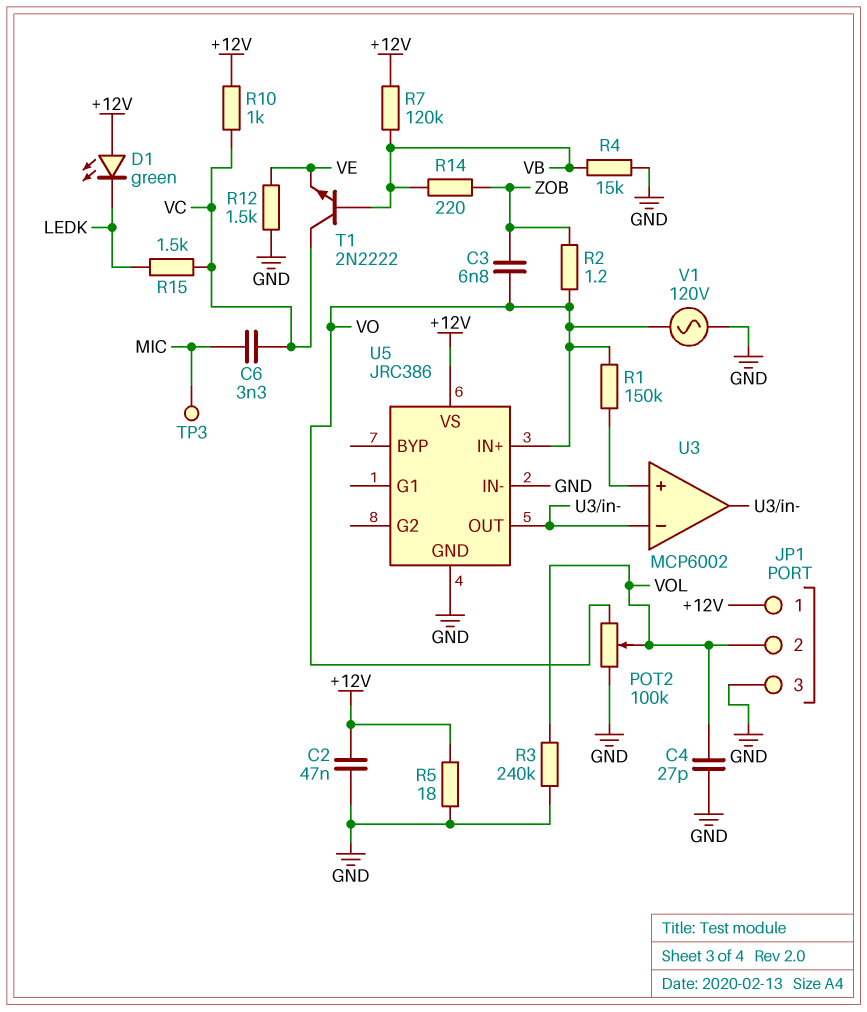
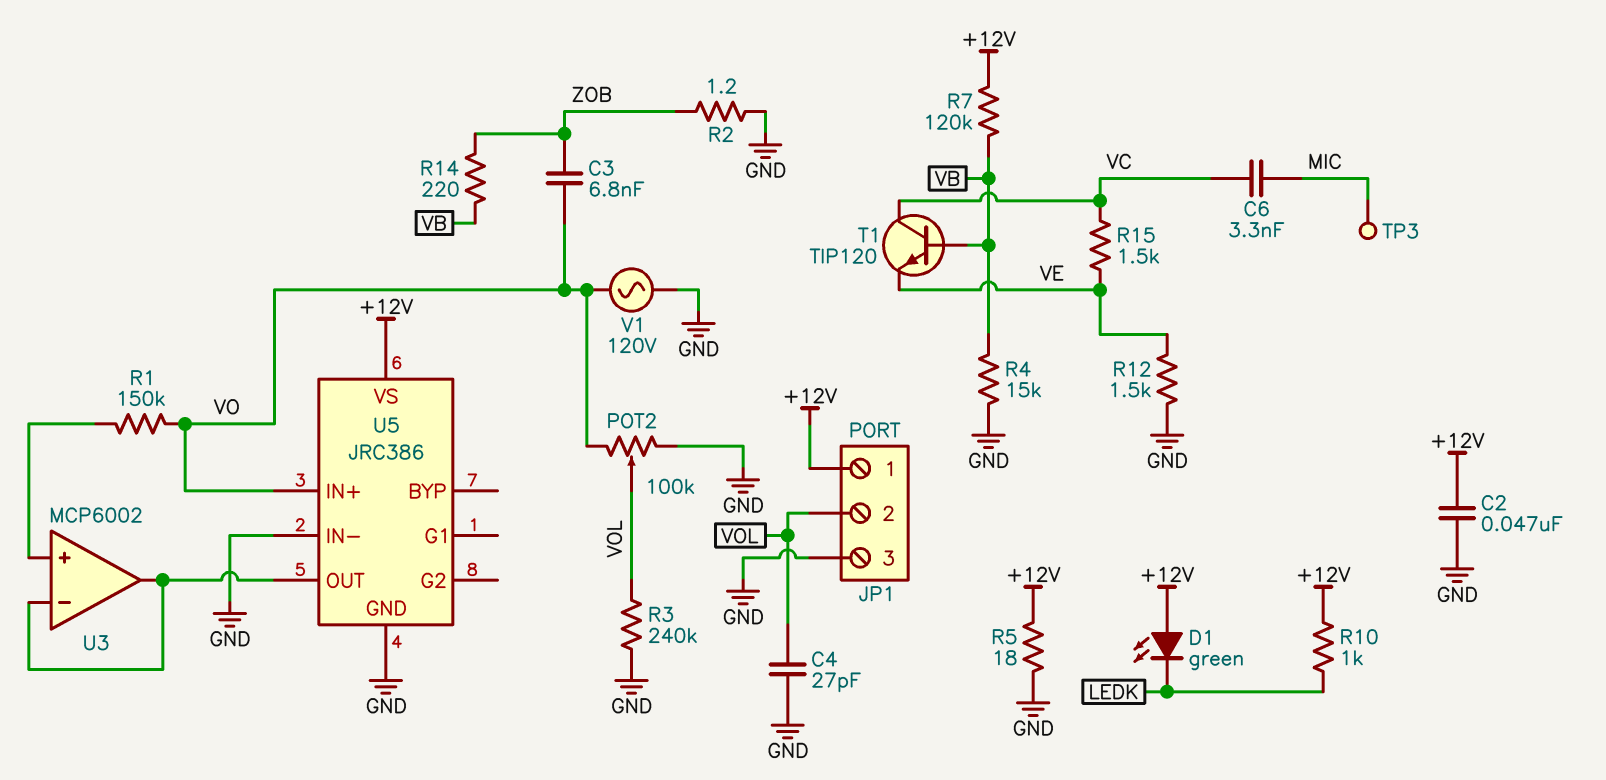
R2: 1.2 (VO, ZOB) -> 1.2 (GND, ZOB)
R10: 1k (+12V, VC) -> 1k (+12V, LEDK)
R15: 1.5k (LEDK, VC) -> 1.5k (VC, VE)
T1: NPN 2N2222 (B VB, C VC, E VE) -> NPN TIP120 (B VB, C VC, E VE)

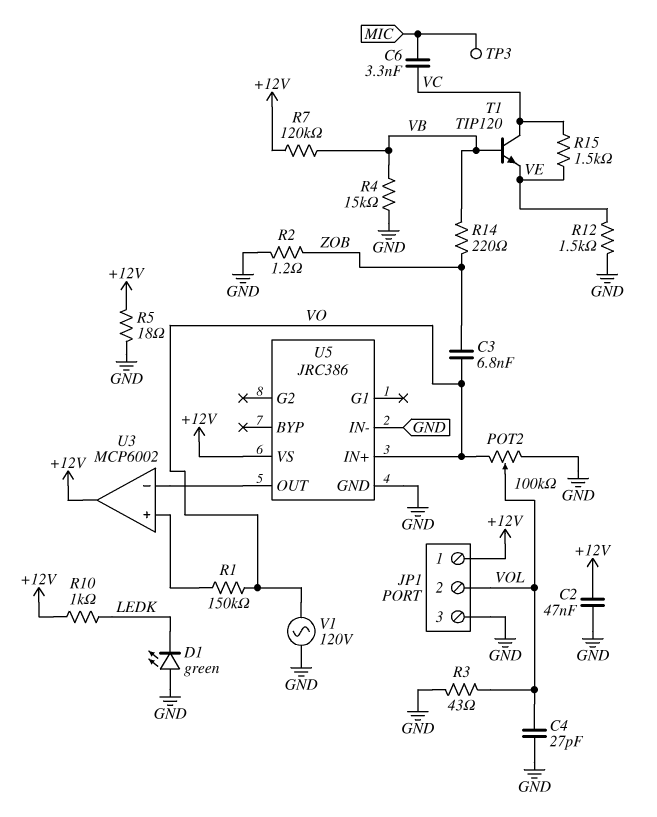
D1: LED green (A +12V, K LEDK) -> LED green (A GND, K LEDK)
R3: 240k (GND, VOL) -> 43 (GND, VOL)
U3 pin out: U3/in- -> +12V

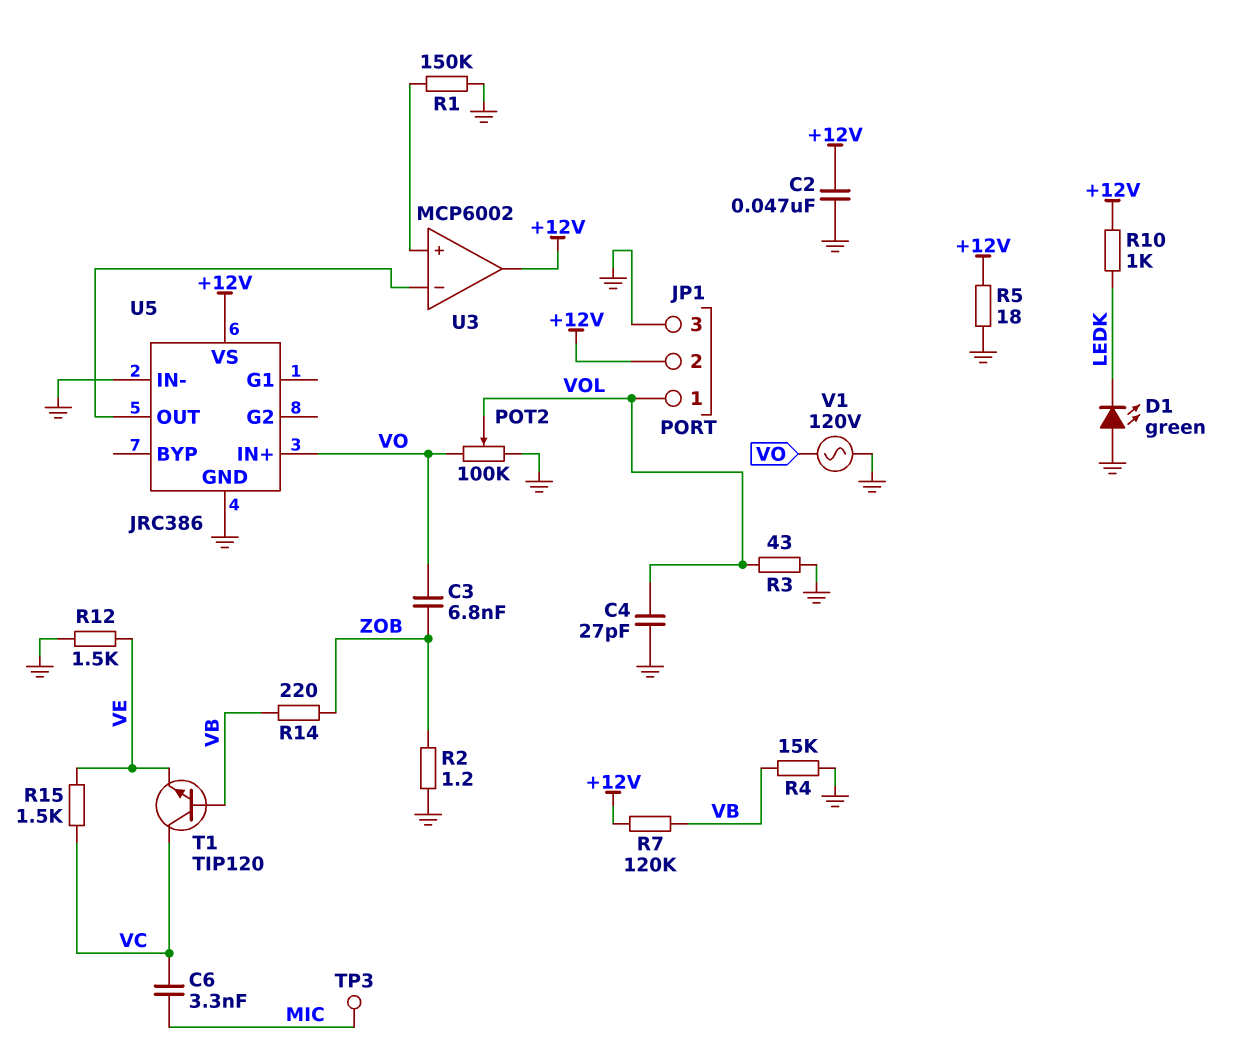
JP1 pin 1: +12V -> VOL
JP1 pin 2: VOL -> +12V
R1: 150k (U3/in+, VO) -> 150k (GND, U3/in+)

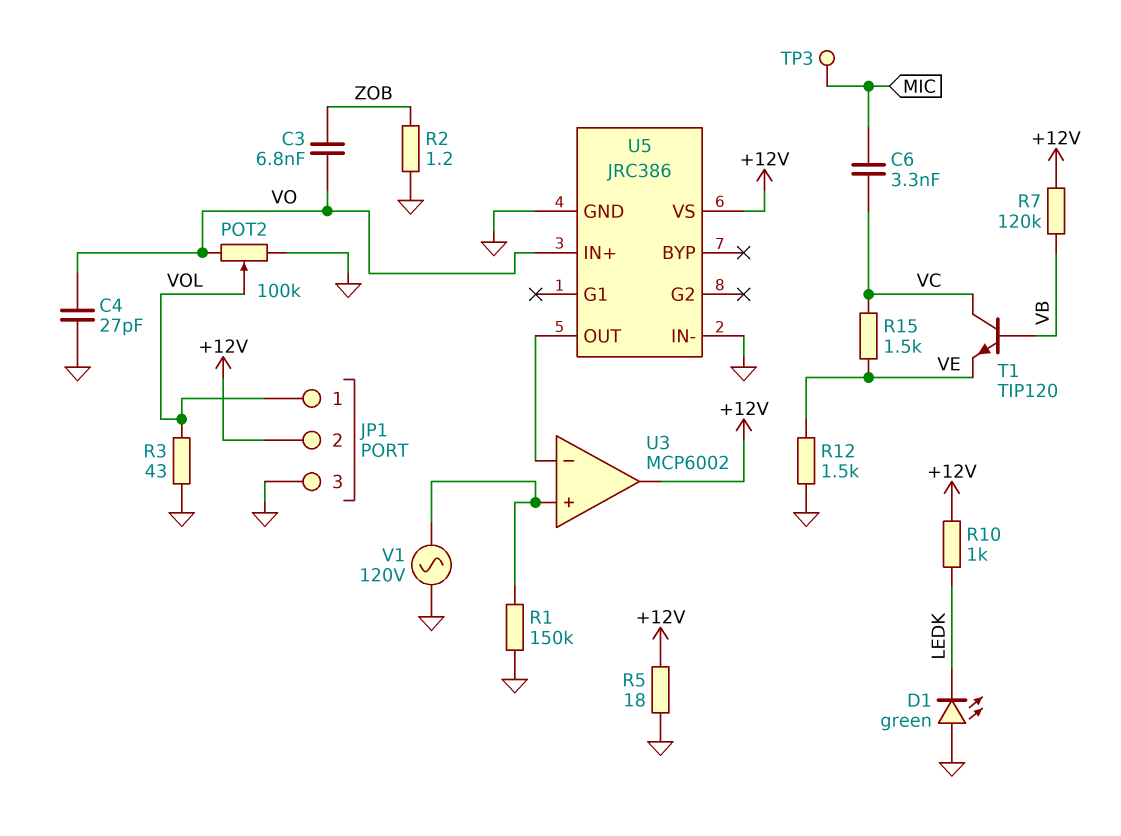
C2: 47nF (+12V, GND) -> none
C4: 27pF (GND, VOL) -> 27pF (GND, VO)
R4: 15k (GND, VB) -> none
R14: 220 (VB, ZOB) -> none
V1: AC 120V (GND, VO) -> AC 120V (GND, U3/in+)

